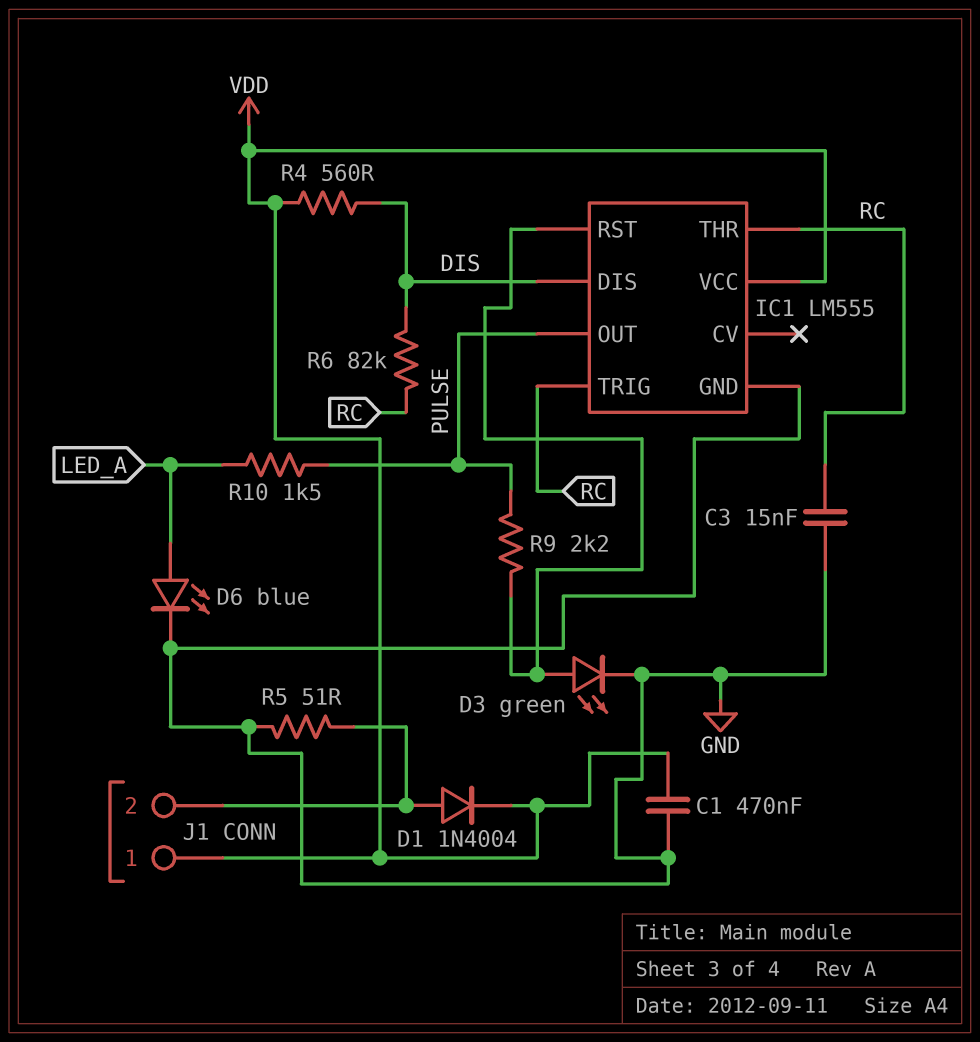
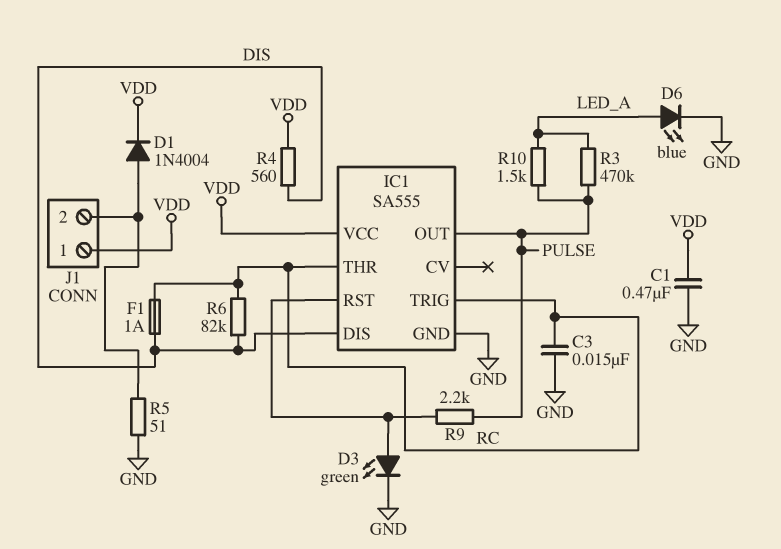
F1: none -> 1A (DIS, RC)
IC1: LM555 -> SA555
R3: none -> 470k (LED_A, PULSE)

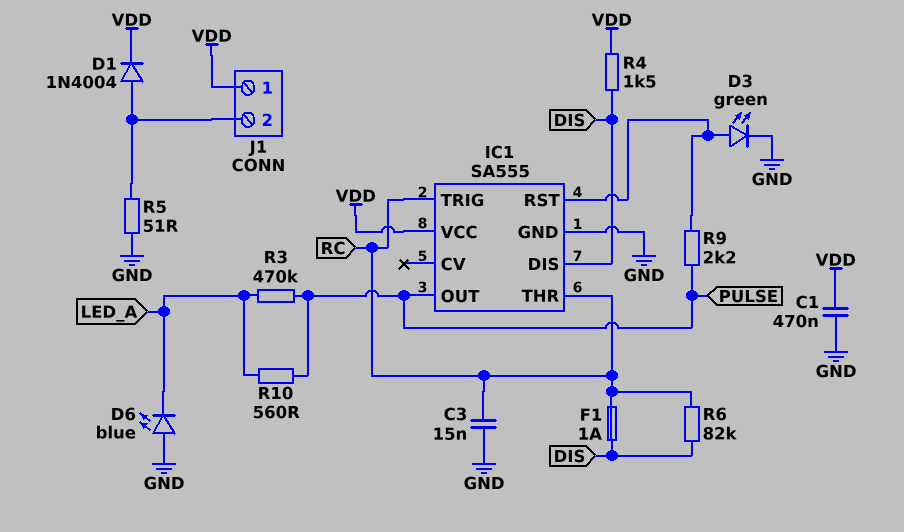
D6: LED blue (A LED_A, K GND) -> LED blue (A GND, K LED_A)
R4: 560 (DIS, VDD) -> 1.5k (DIS, VDD)
R10: 1.5k (LED_A, PULSE) -> 560 (LED_A, PULSE)

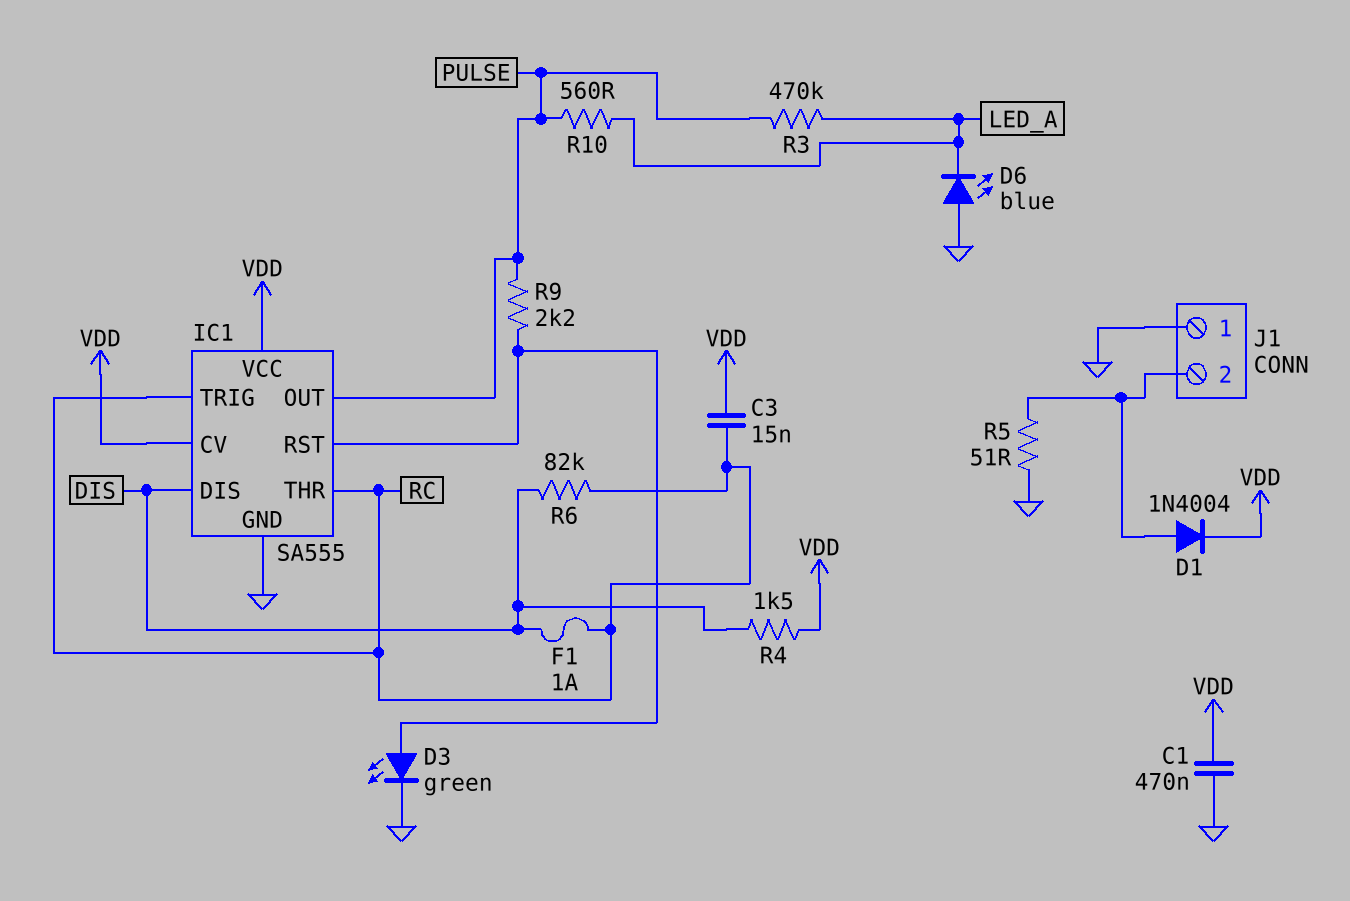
C3: 15nF (GND, RC) -> 15nF (RC, VDD)
IC1 pin CV: none -> VDD
J1 pin 1: VDD -> GND

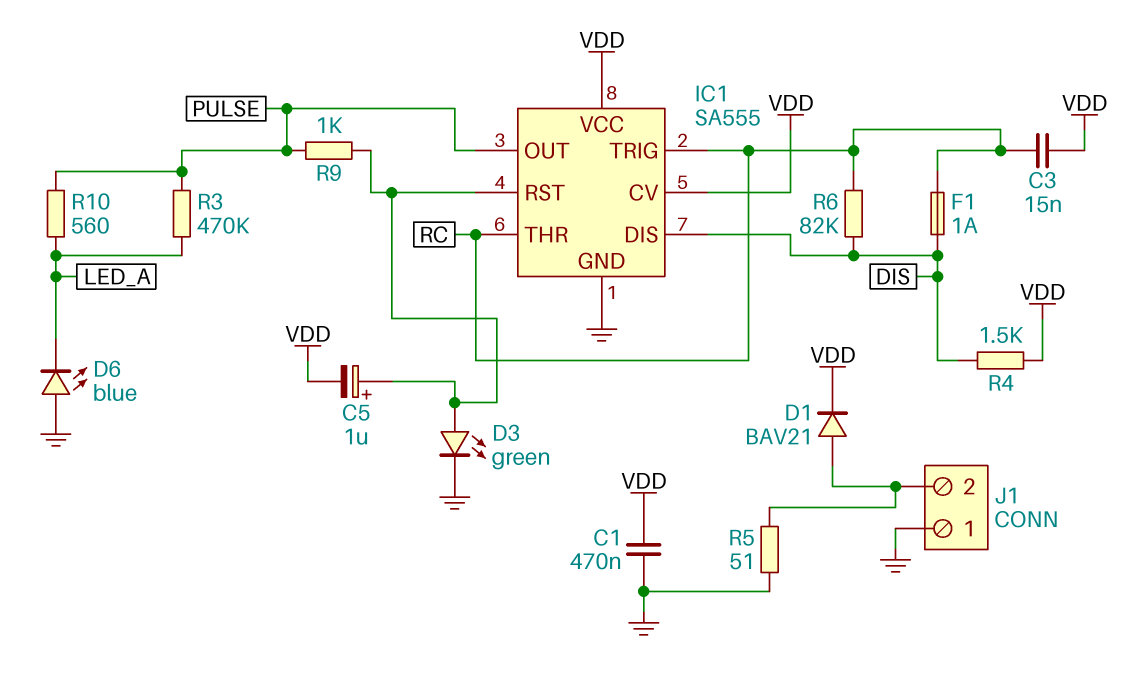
C5: none -> 1uF (plus IC1/RST, minus VDD)
D1: diode 1N4004 (A J1/2, K VDD) -> diode BAV21 (A J1/2, K VDD)
R9: 2.2k (IC1/RST, PULSE) -> 1k (IC1/RST, PULSE)

